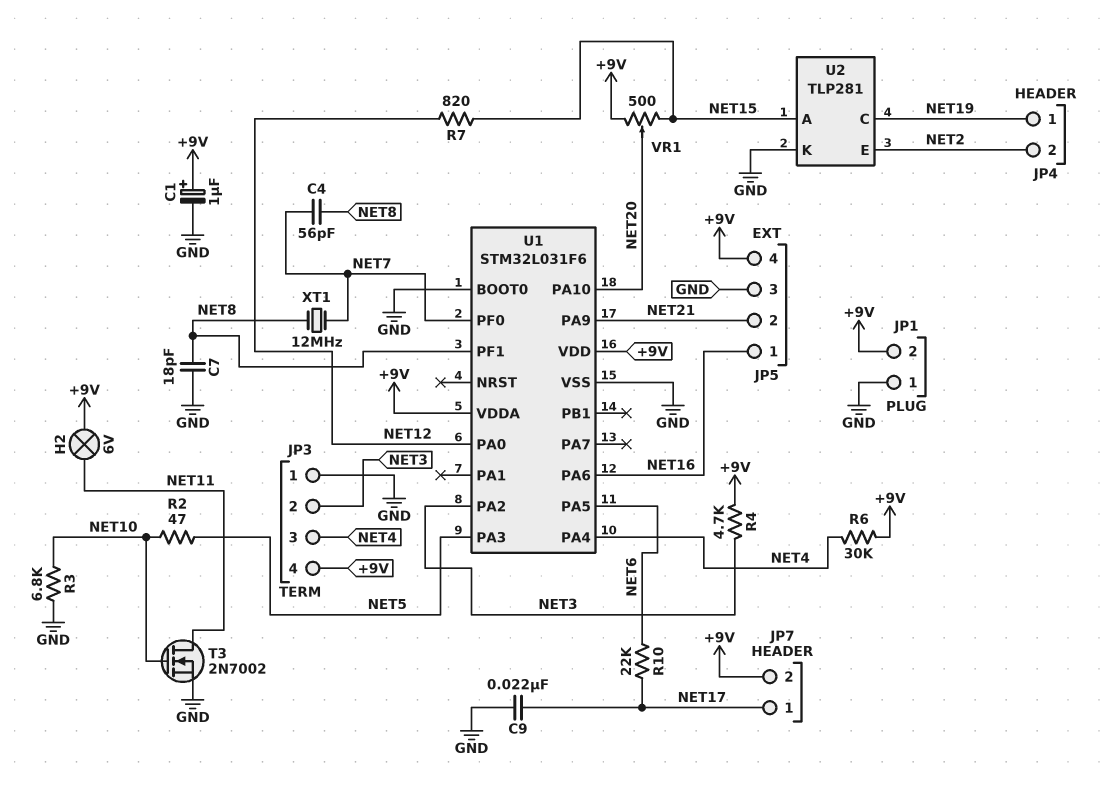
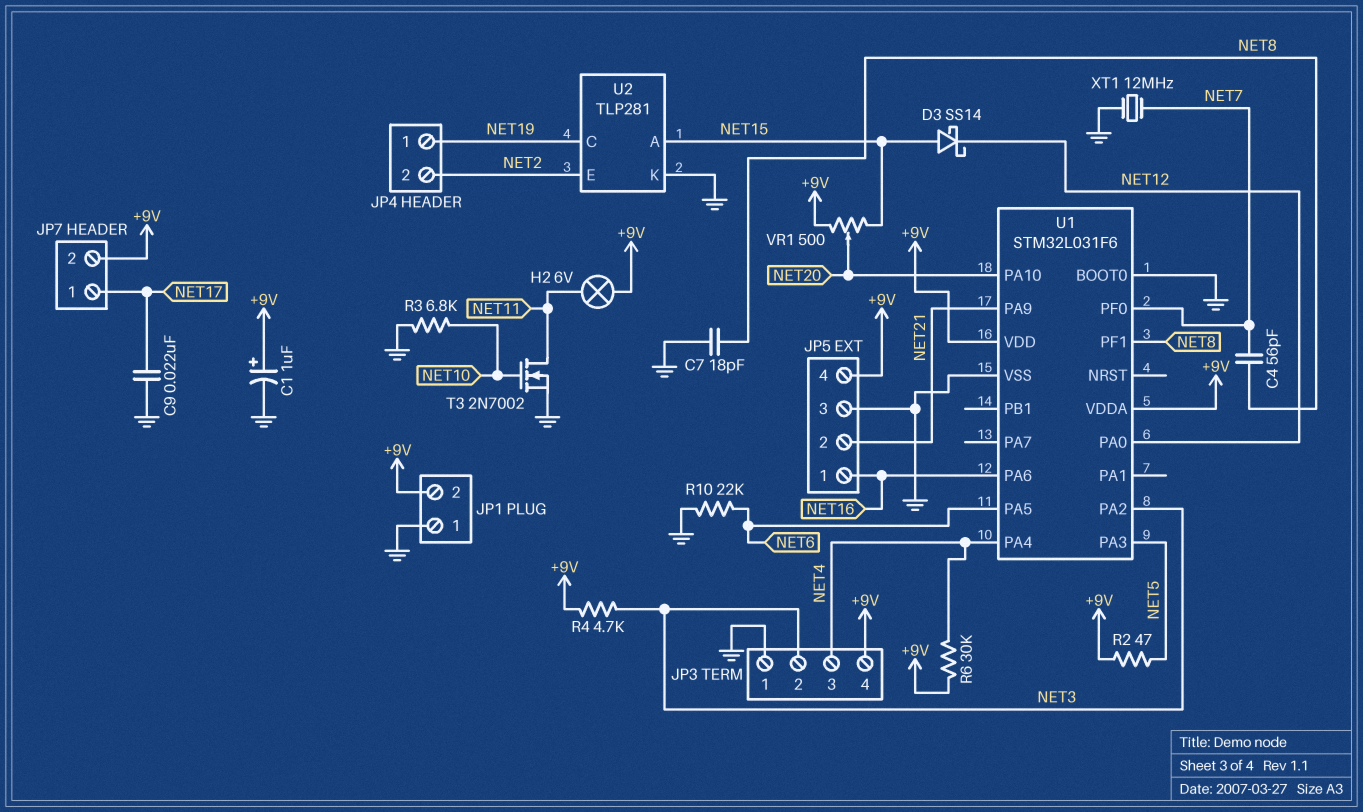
D3: none -> schottky SS14 (A NET15, K NET12)
R2: 47 (NET5, NET10) -> 47 (+9V, NET5)
R7: 820 (NET12, NET15) -> none
R10: 22k (NET6, NET17) -> 22k (GND, NET6)
XT1: 12MHz (NET7, NET8) -> 12MHz (GND, NET7)

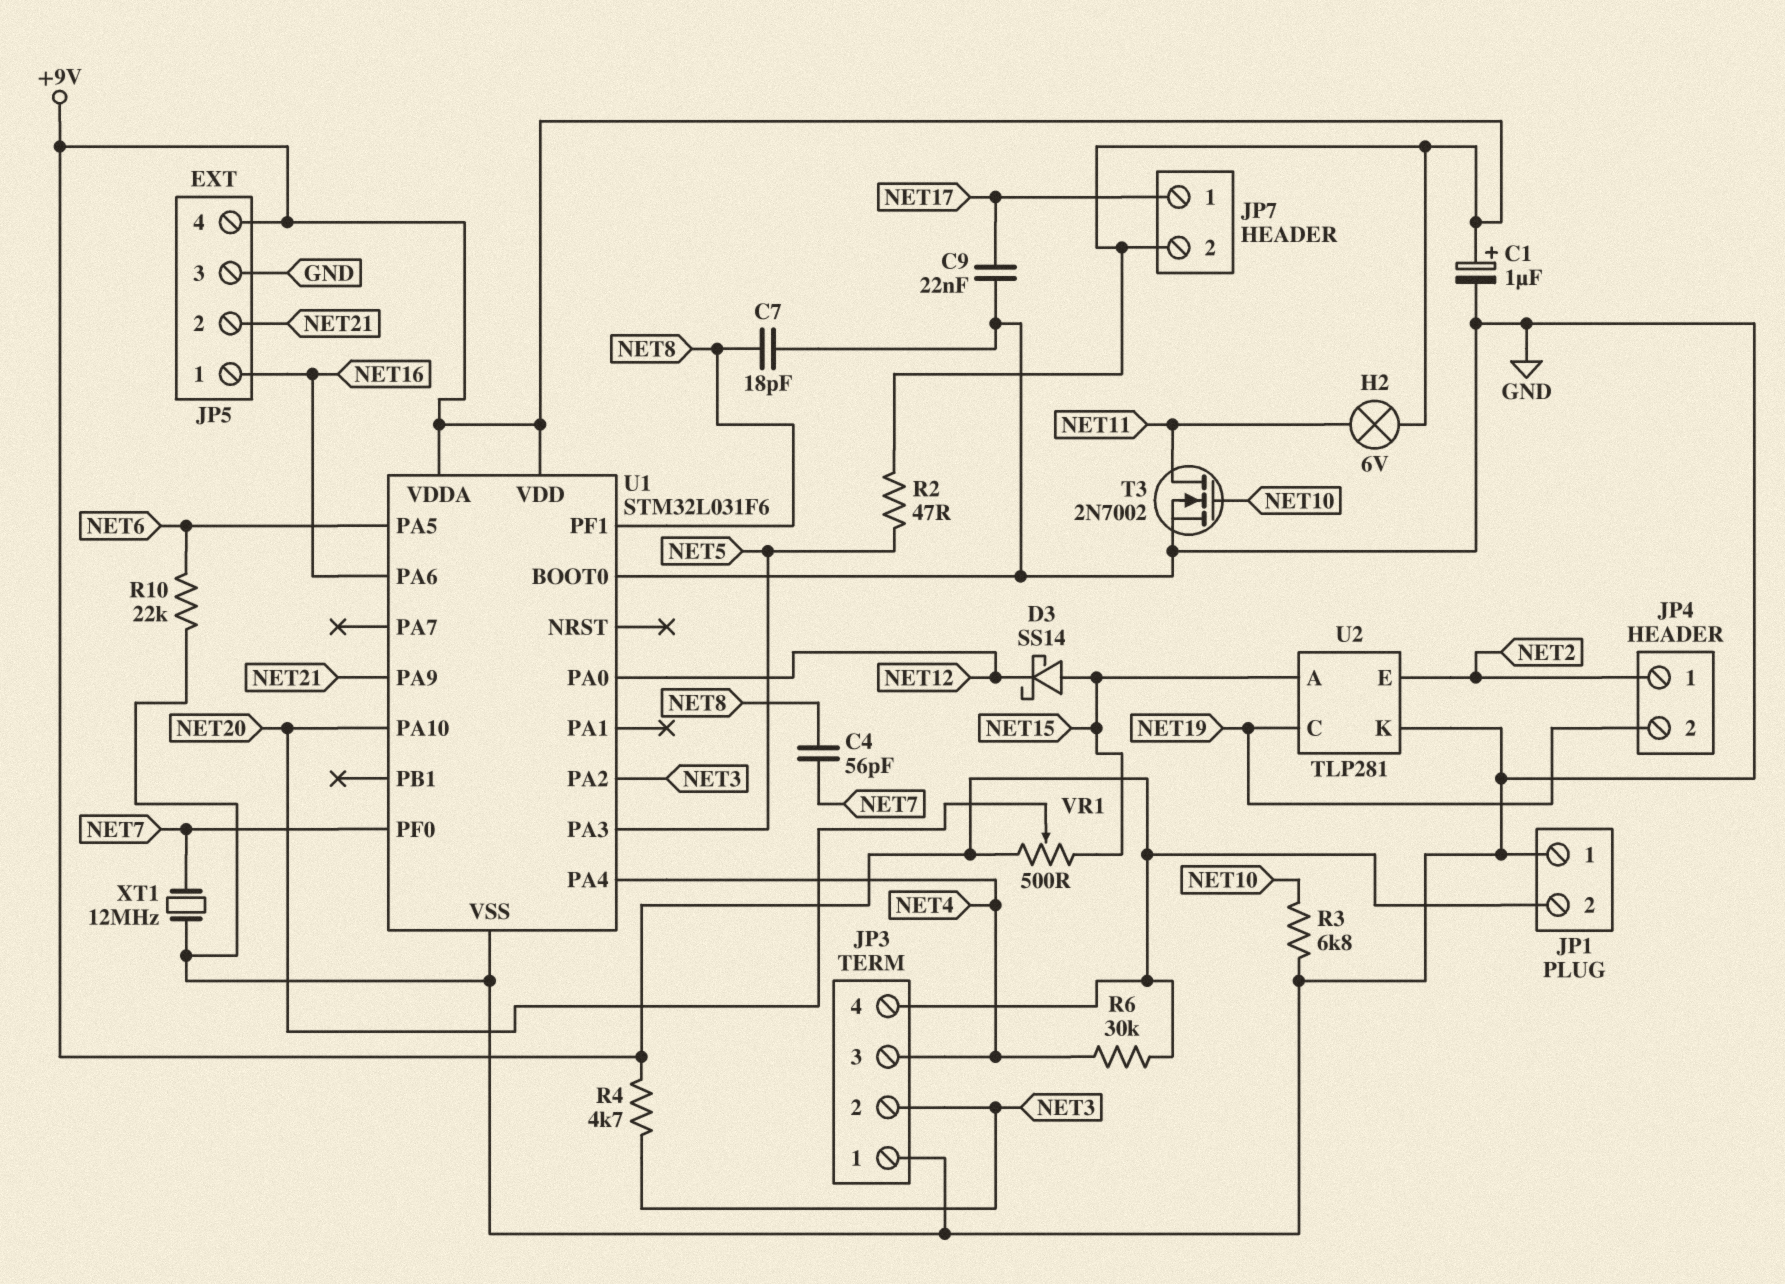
JP4 pin 1: NET19 -> NET2
JP4 pin 2: NET2 -> NET19

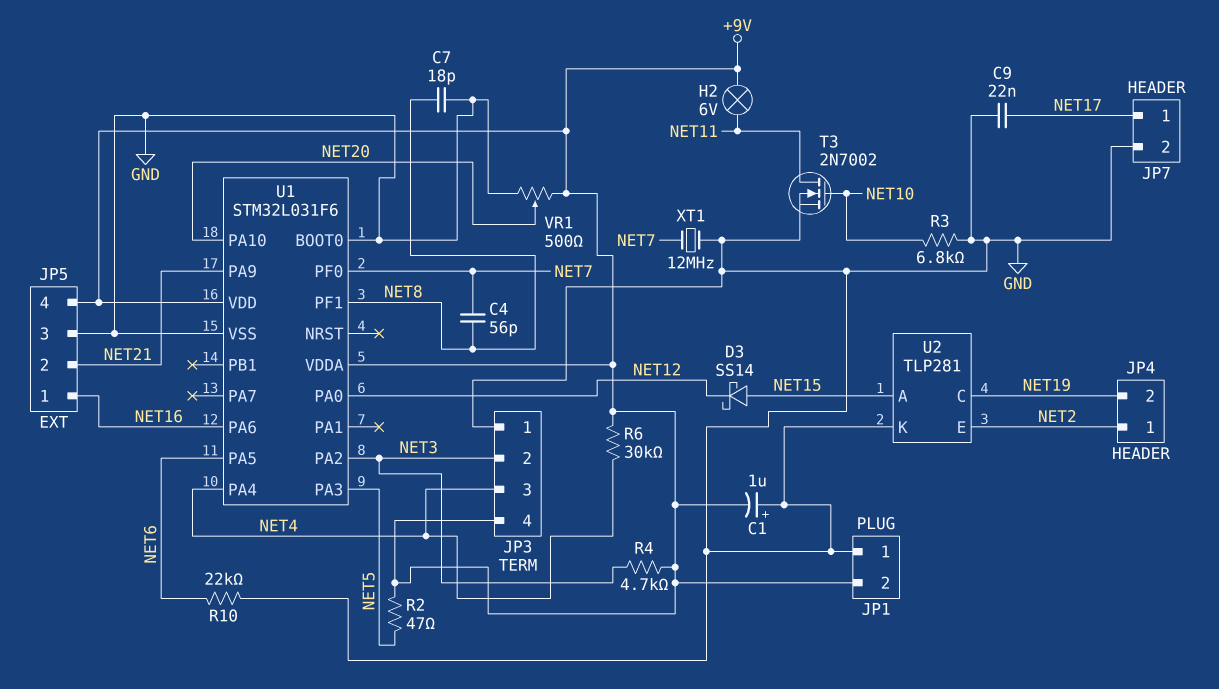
C1: 1uF (plus +9V, minus GND) -> 1uF (plus GND, minus +9V)
JP7 pin 2: +9V -> GND
VR1: 500 (+9V, NET15, wiper NET20) -> 500 (+9V, GND, wiper NET20)

